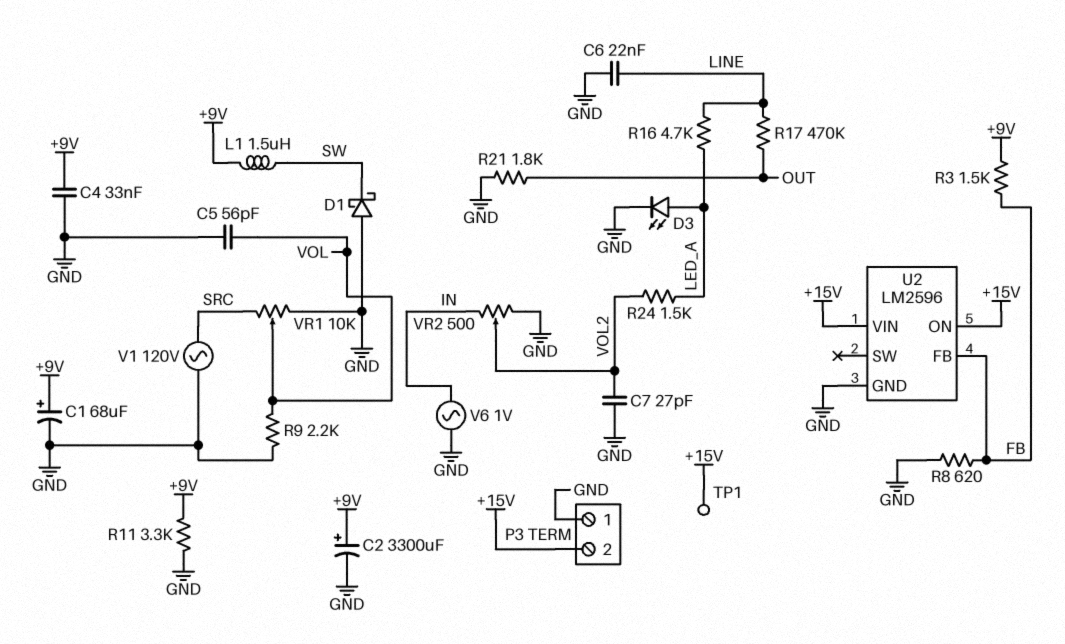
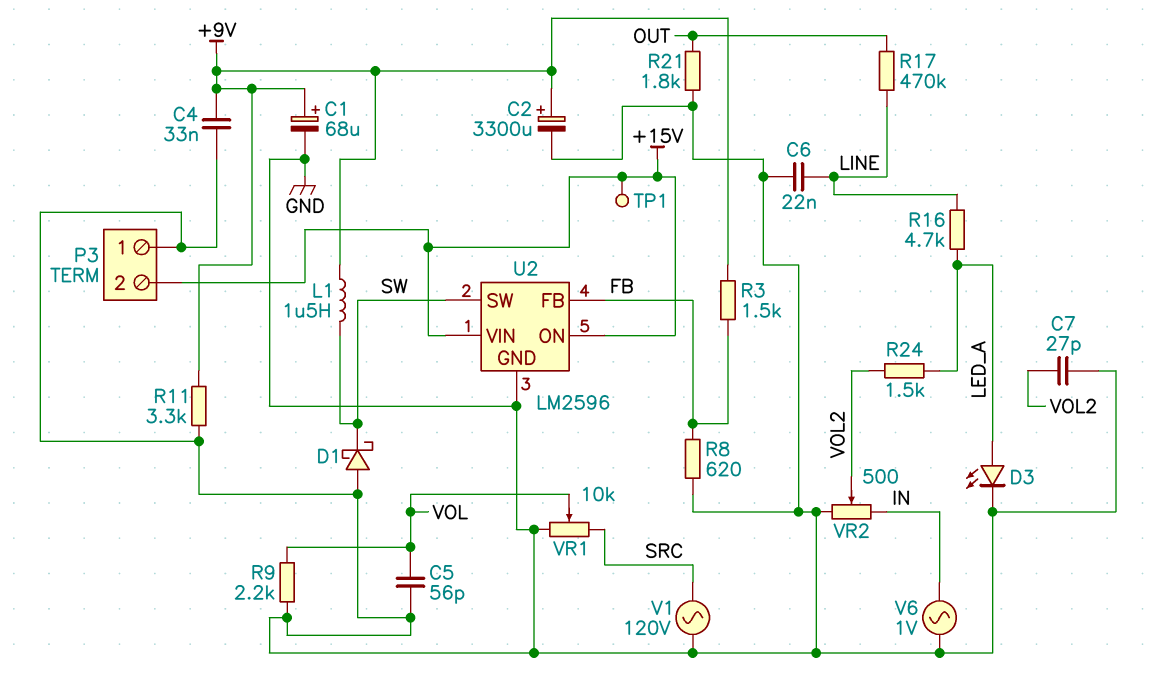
U2 pin SW: none -> SW

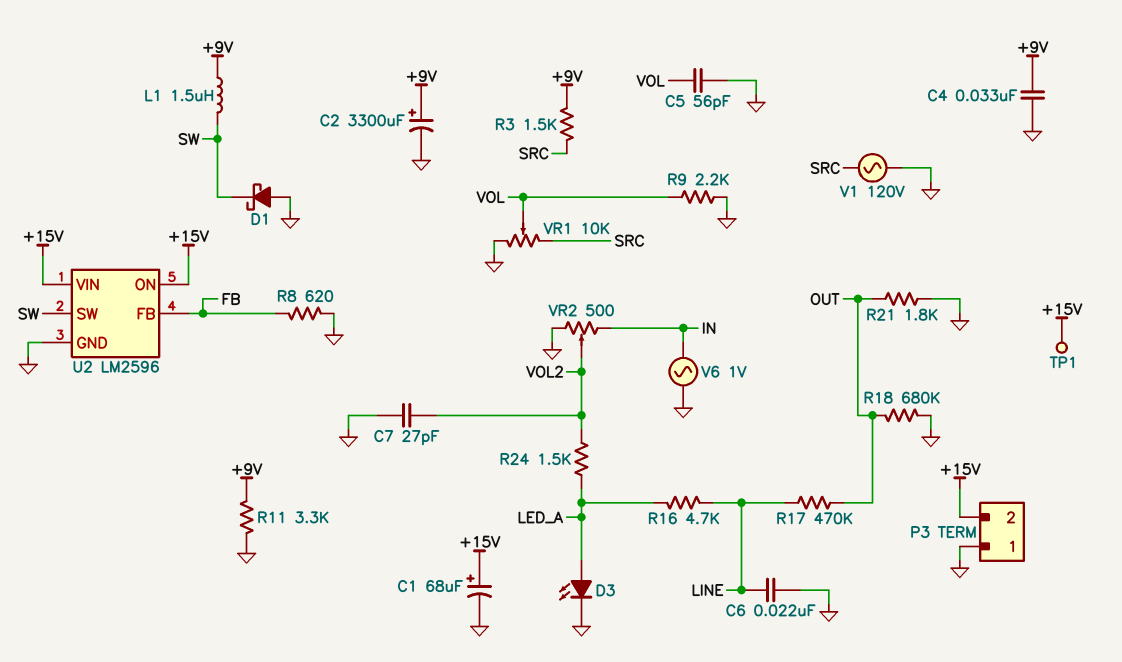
C1: 68uF (plus +9V, minus GND) -> 68uF (plus +15V, minus GND)
R3: 1.5k (+9V, FB) -> 1.5k (+9V, SRC)
R18: none -> 680k (GND, OUT)

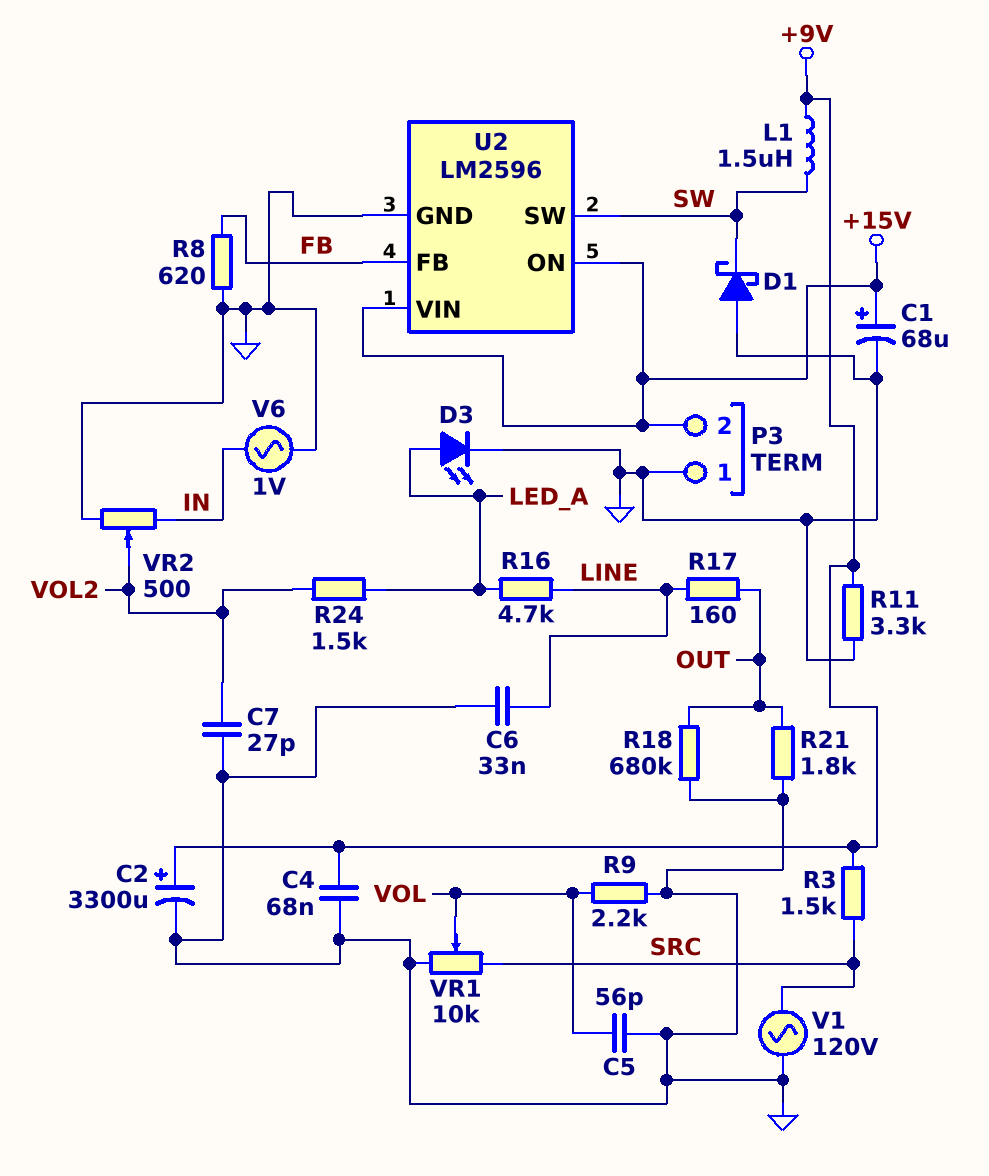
C4: 33nF (+9V, GND) -> 68nF (+9V, GND)
C6: 22nF (GND, LINE) -> 33nF (GND, LINE)
R17: 470k (LINE, OUT) -> 160 (LINE, OUT)
TP1: test point (+15V) -> none

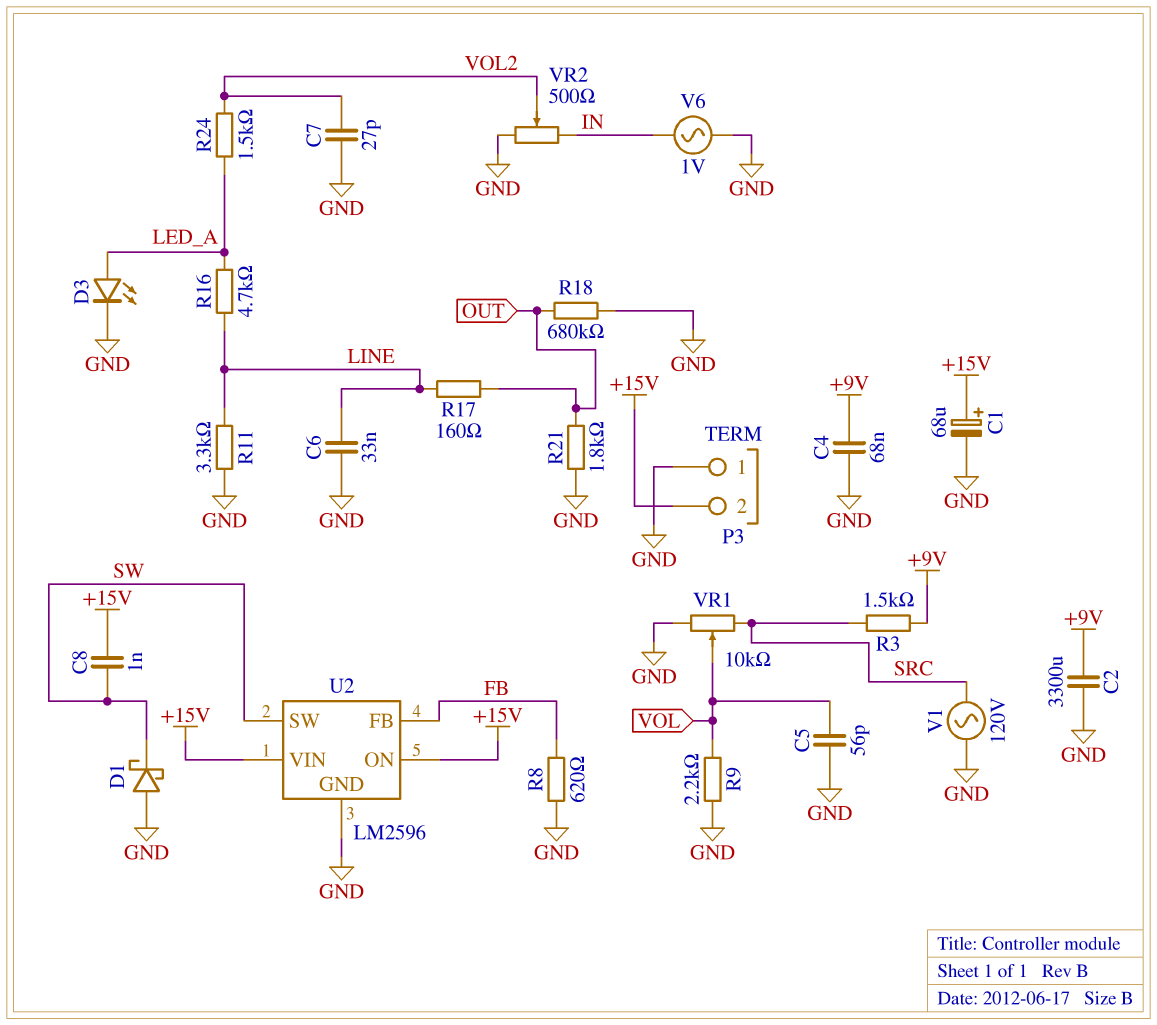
C2: 3300uF (plus +9V, minus GND) -> 3300uF (+9V, GND)
C8: none -> 1nF (+15V, SW)
L1: 1.5uH (+9V, SW) -> none
R11: 3.3k (+9V, GND) -> 3.3k (GND, LINE)

